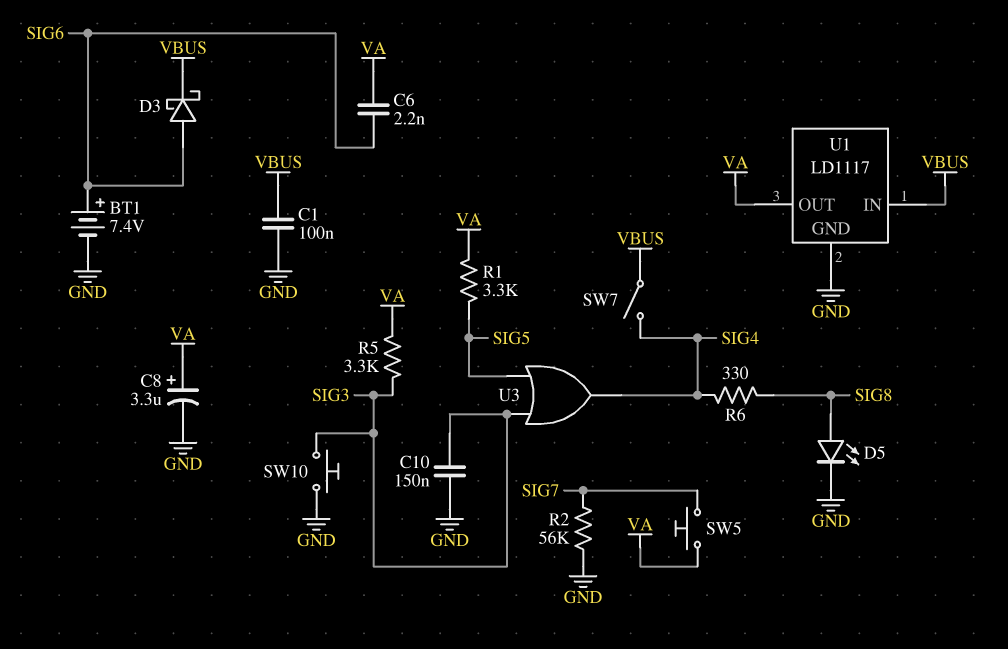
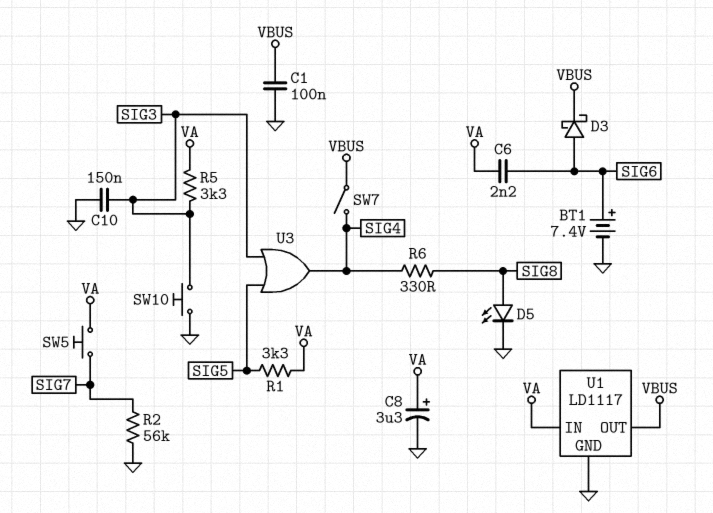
U1 pin IN: VBUS -> VA
U1 pin OUT: VA -> VBUS

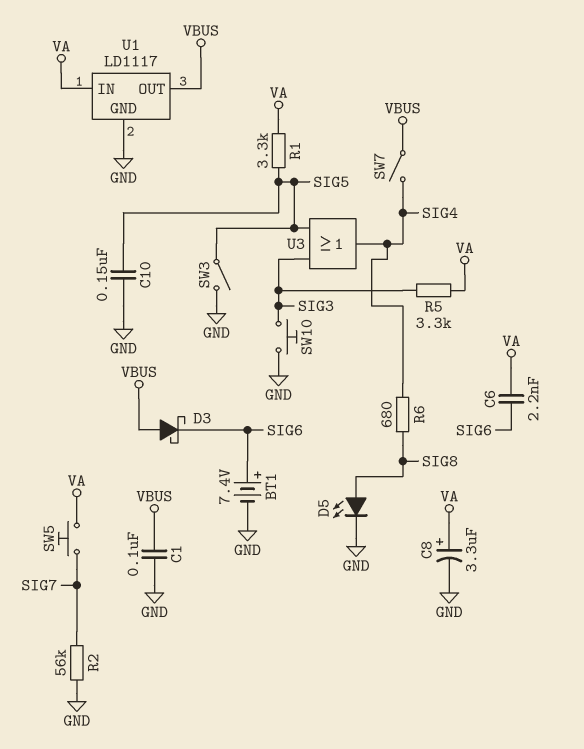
C10: 150nF (GND, SIG3) -> 150nF (GND, SIG5)
D3: schottky (A SIG6, K VBUS) -> schottky (A VBUS, K SIG6)
R6: 330 (SIG4, SIG8) -> 680 (SIG4, SIG8)
SW3: none -> switch (GND, SIG5)

